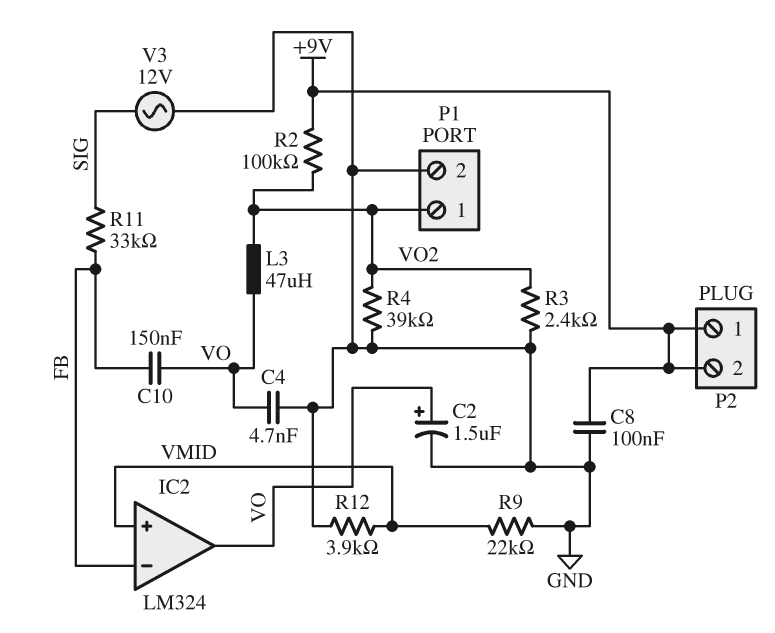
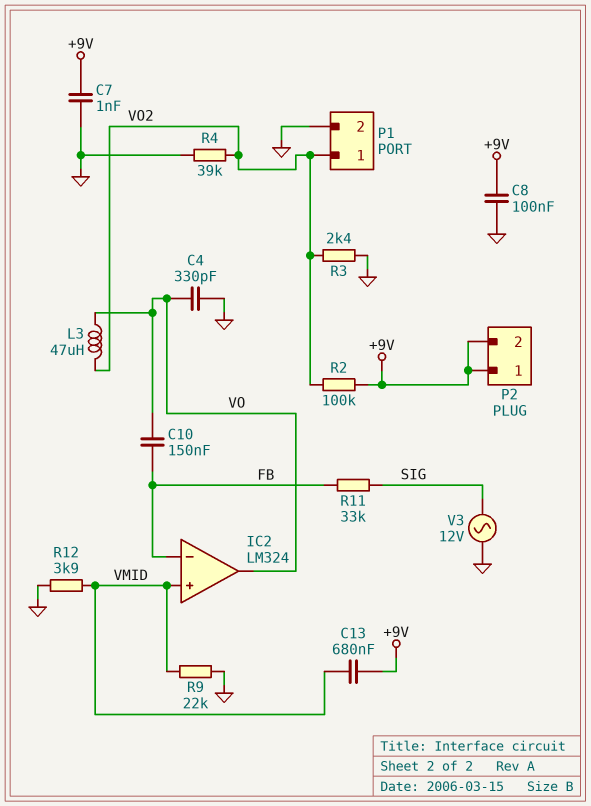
C2: 1.5uF (plus VO, minus GND) -> none
C4: 4.7nF (GND, VO) -> 330pF (GND, VO)
C7: none -> 1nF (+9V, GND)
C13: none -> 680nF (+9V, VMID)

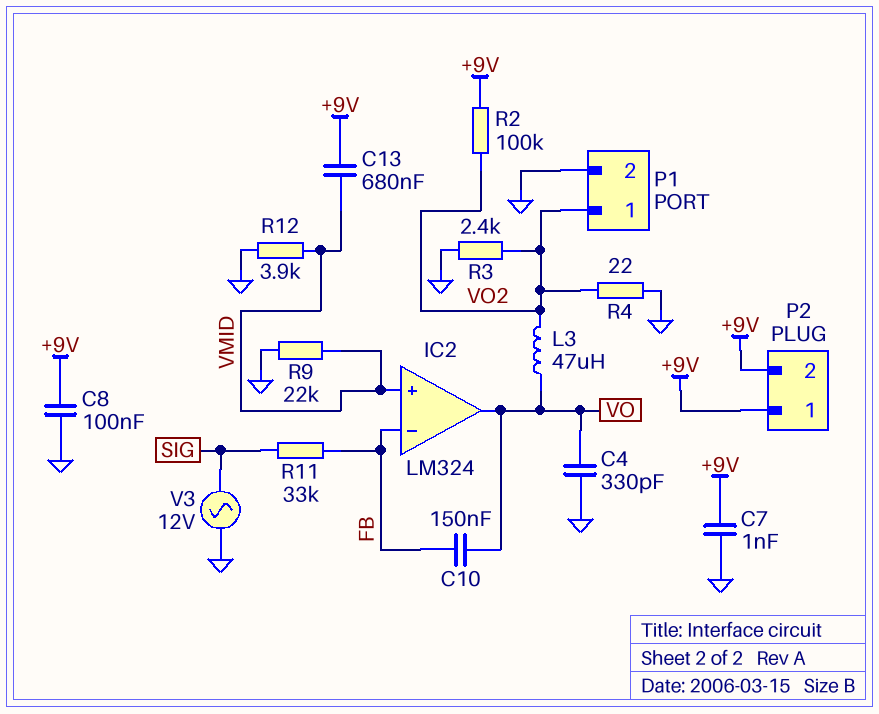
R4: 39k (GND, VO2) -> 22 (GND, VO2)

